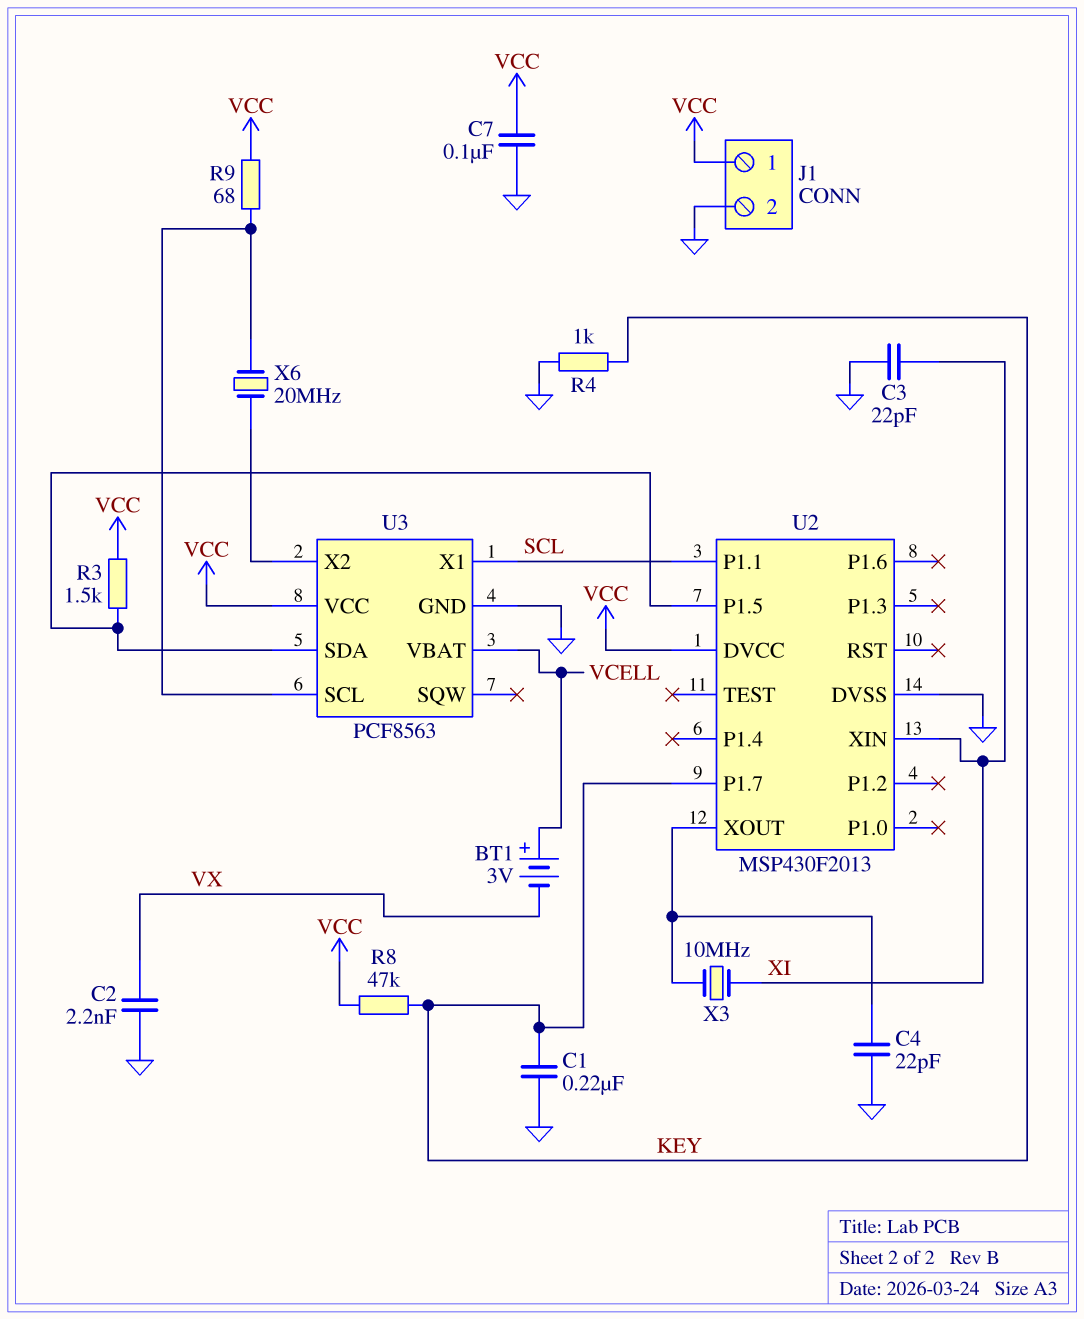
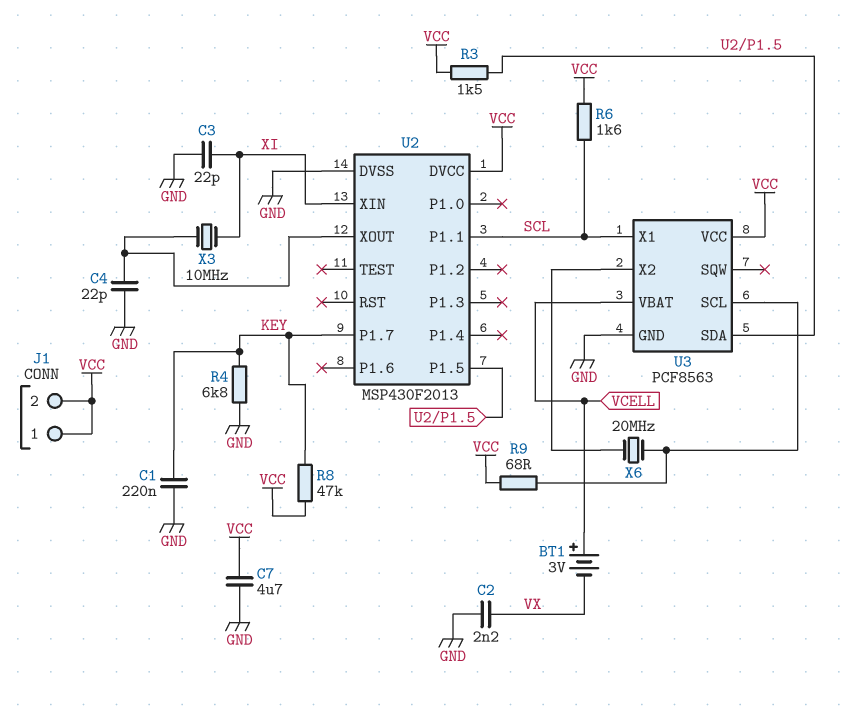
C7: 100nF (GND, VCC) -> 4.7uF (GND, VCC)
J1 pin 2: GND -> VCC
R4: 1k (GND, KEY) -> 6.8k (GND, KEY)
R6: none -> 1.6k (SCL, VCC)

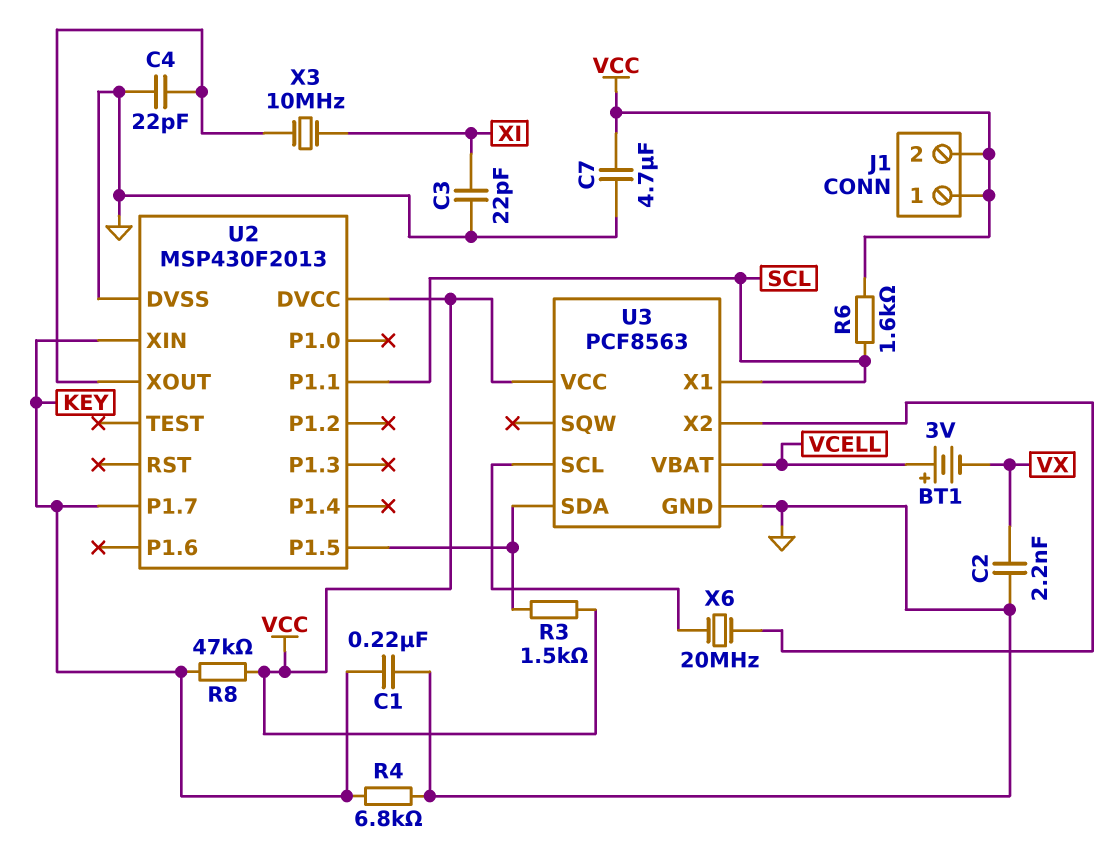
R9: 68 (U3/SCL, VCC) -> none
U2 pin XIN: XI -> KEY

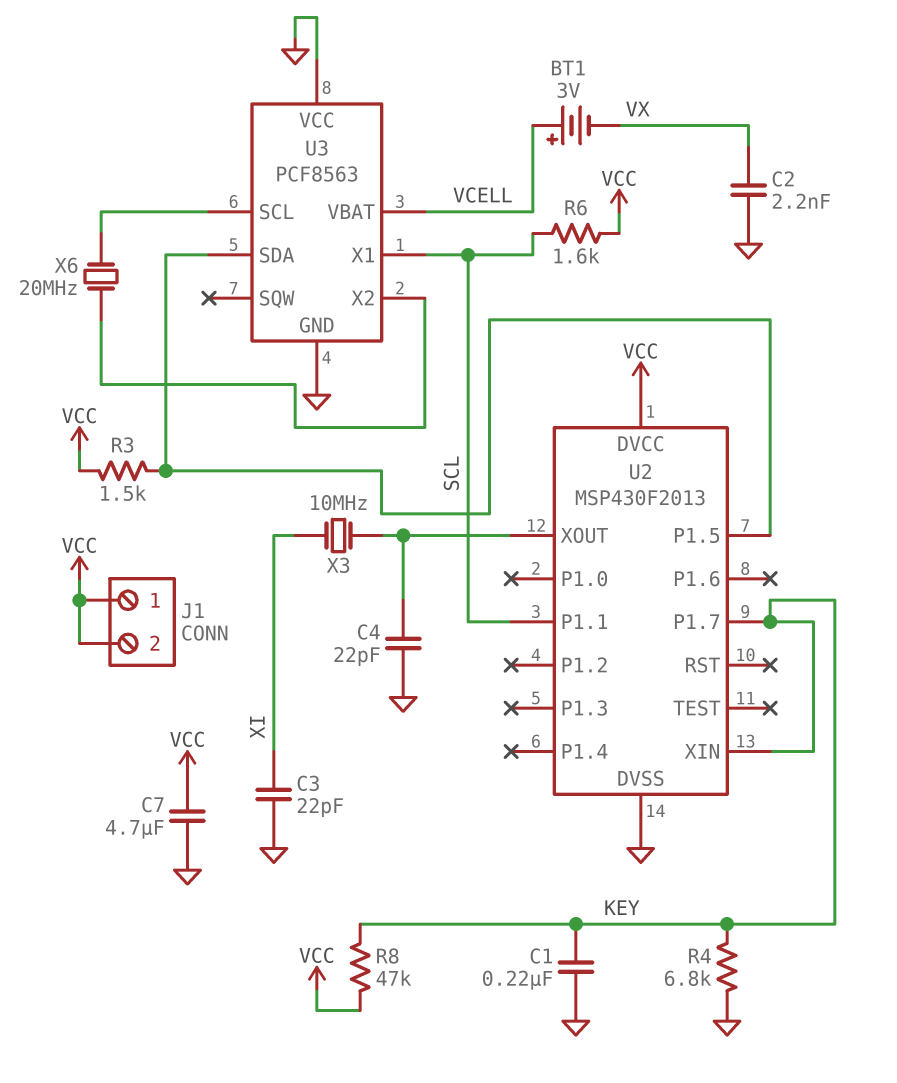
U3 pin VCC: VCC -> GND

